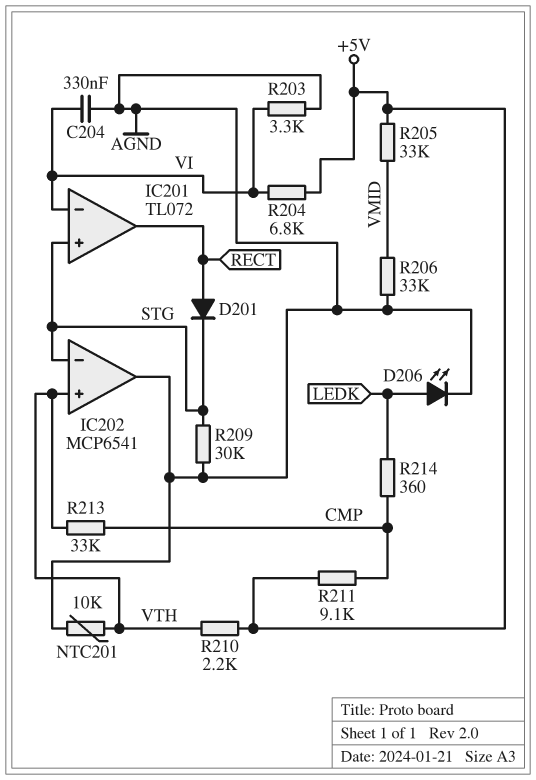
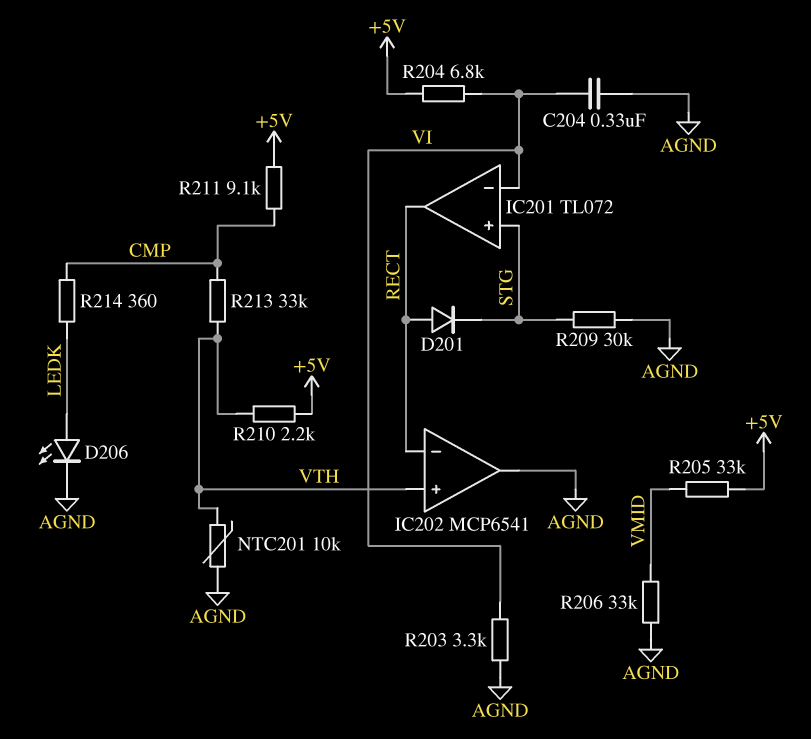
IC202 pin in-: STG -> RECT

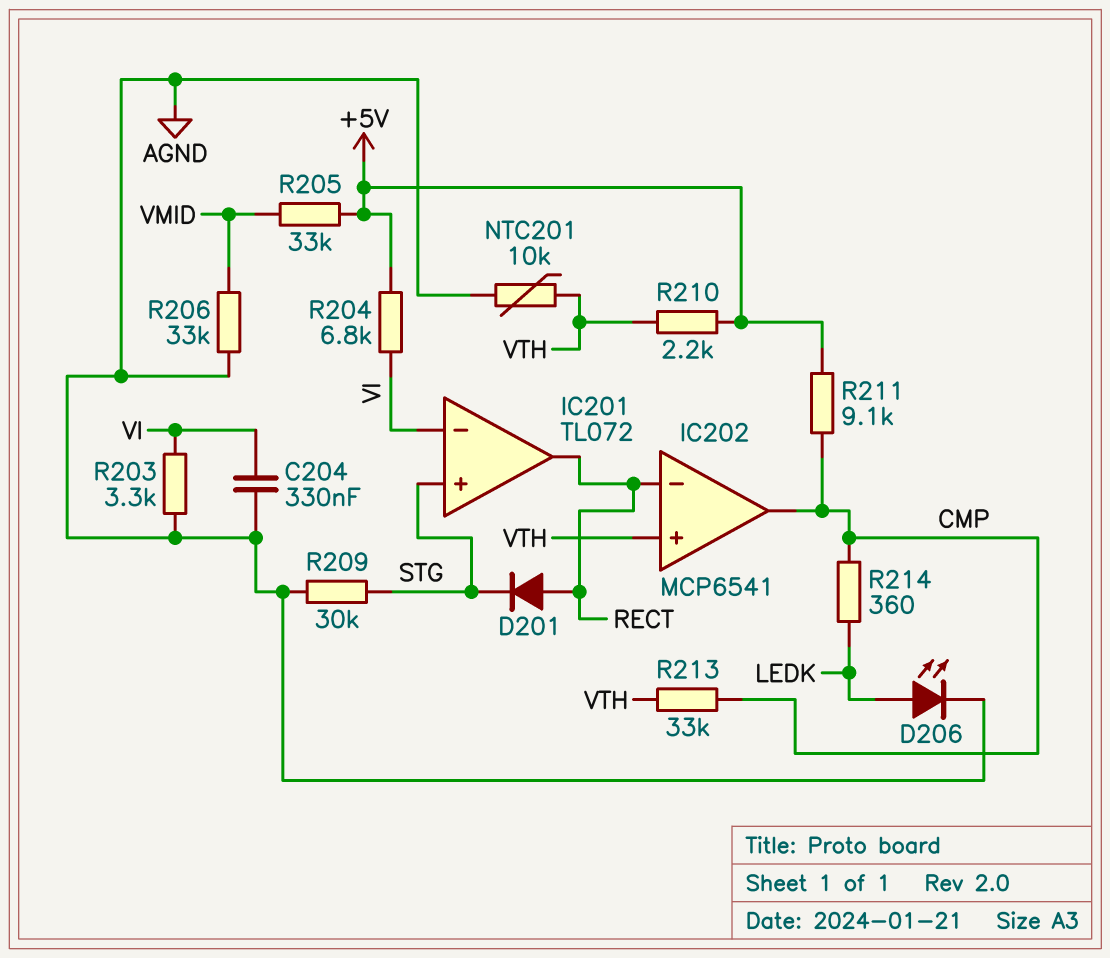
IC202 pin out: AGND -> CMP

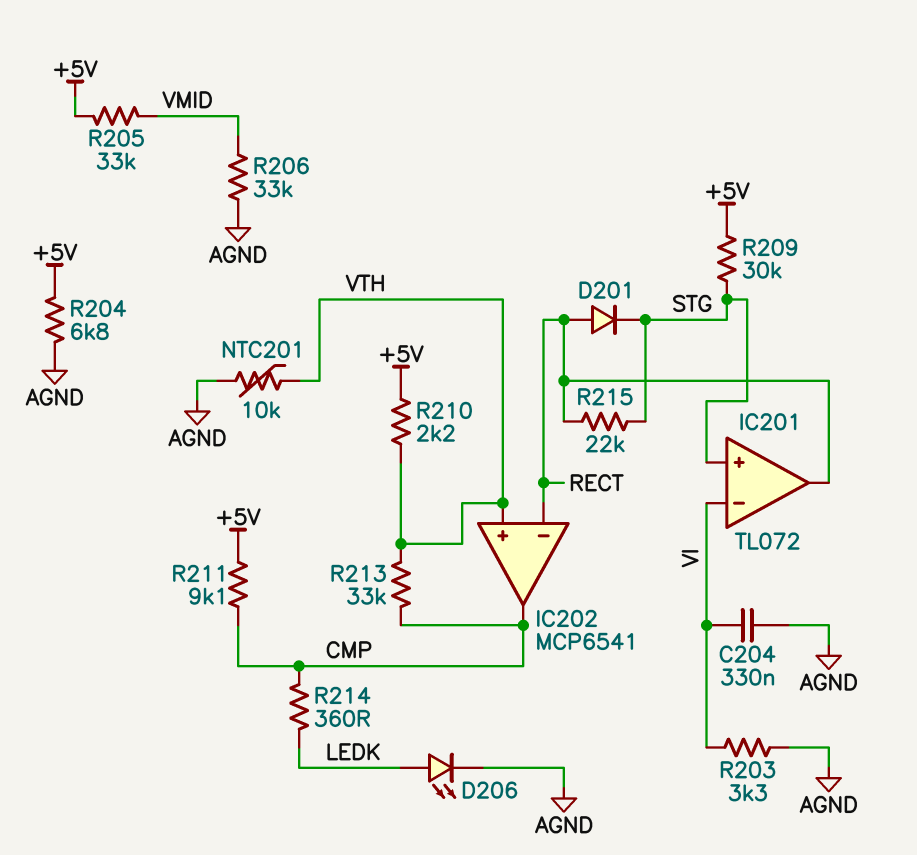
R204: 6.8k (+5V, VI) -> 6.8k (+5V, AGND)
R209: 30k (AGND, STG) -> 30k (+5V, STG)
R215: none -> 22k (RECT, STG)

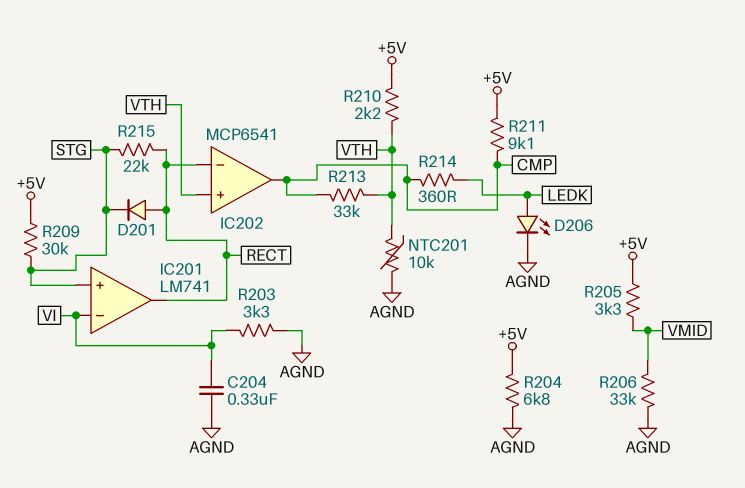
IC201: TL072 -> LM741
R205: 33k (+5V, VMID) -> 3.3k (+5V, VMID)

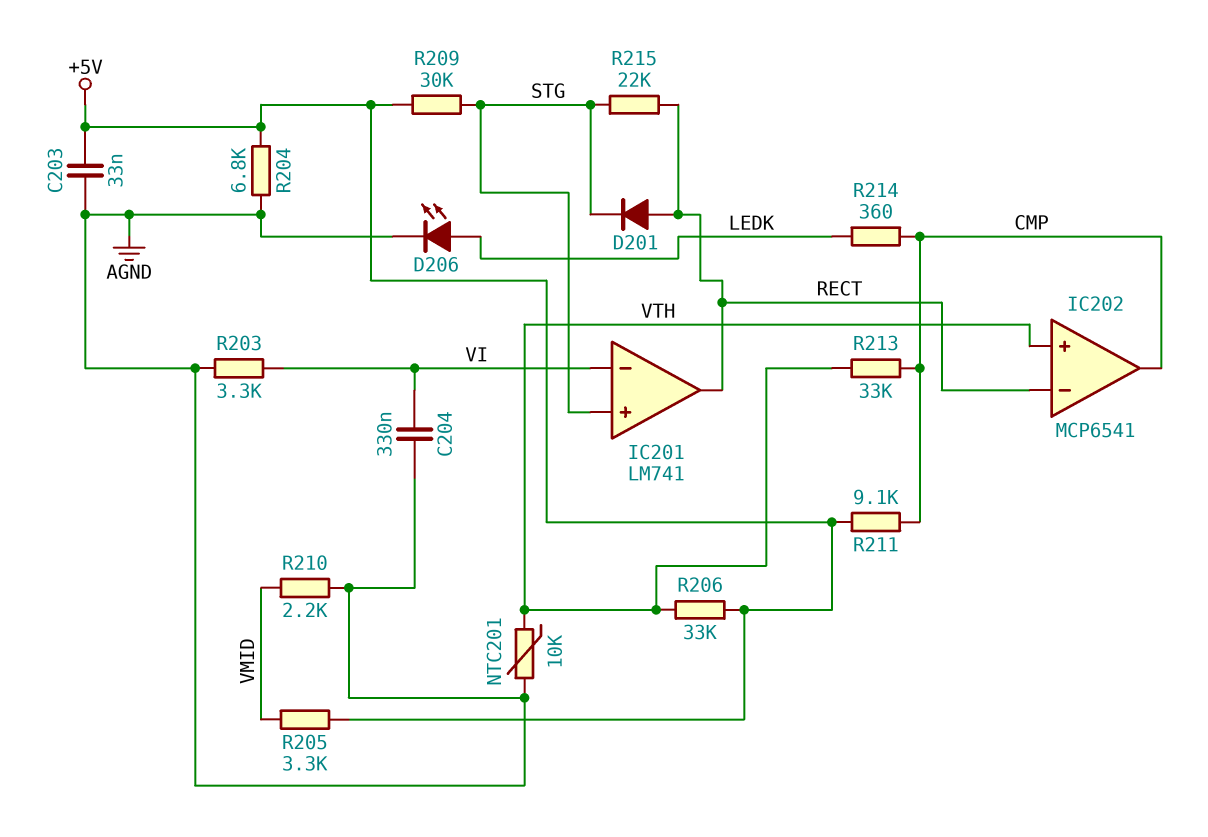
C203: none -> 33nF (+5V, AGND)
R206: 33k (AGND, VMID) -> 33k (+5V, VTH)
R210: 2.2k (+5V, VTH) -> 2.2k (AGND, VMID)

